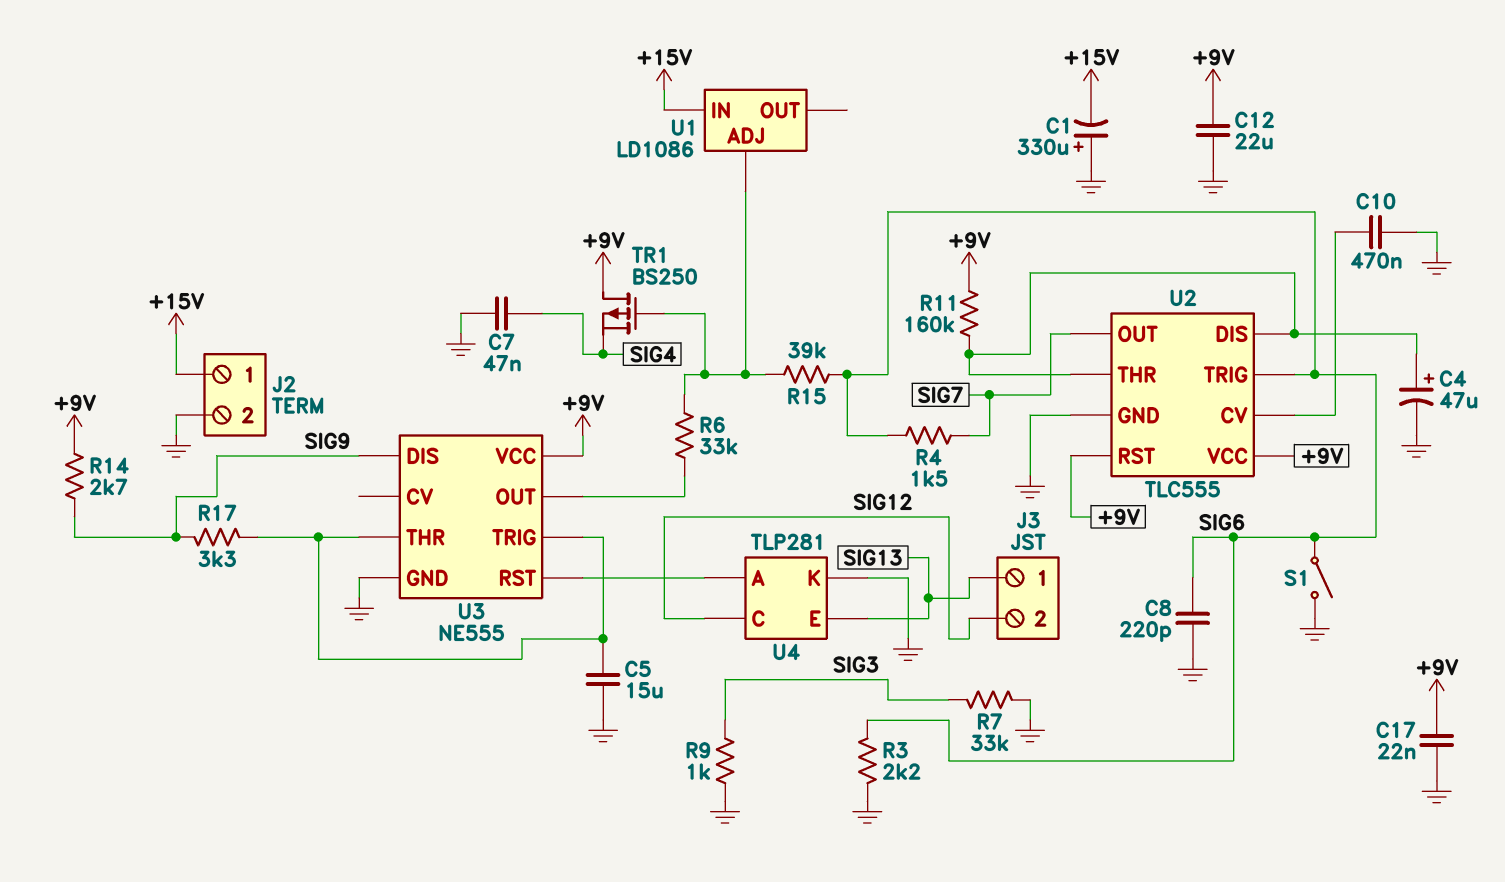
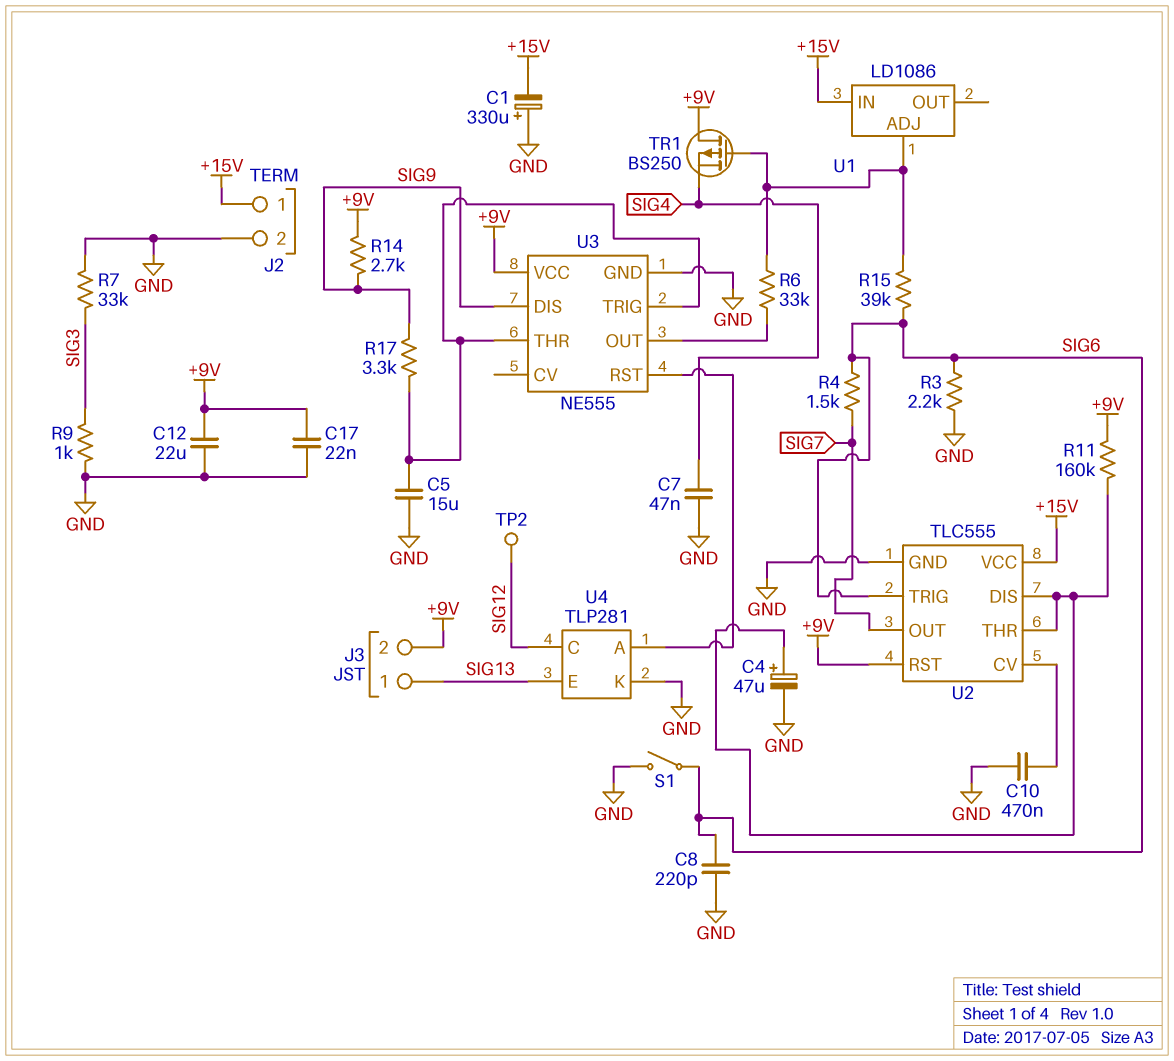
J3 pin 2: SIG12 -> +9V
TP2: none -> test point (SIG12)
U2 pin VCC: +9V -> +15V

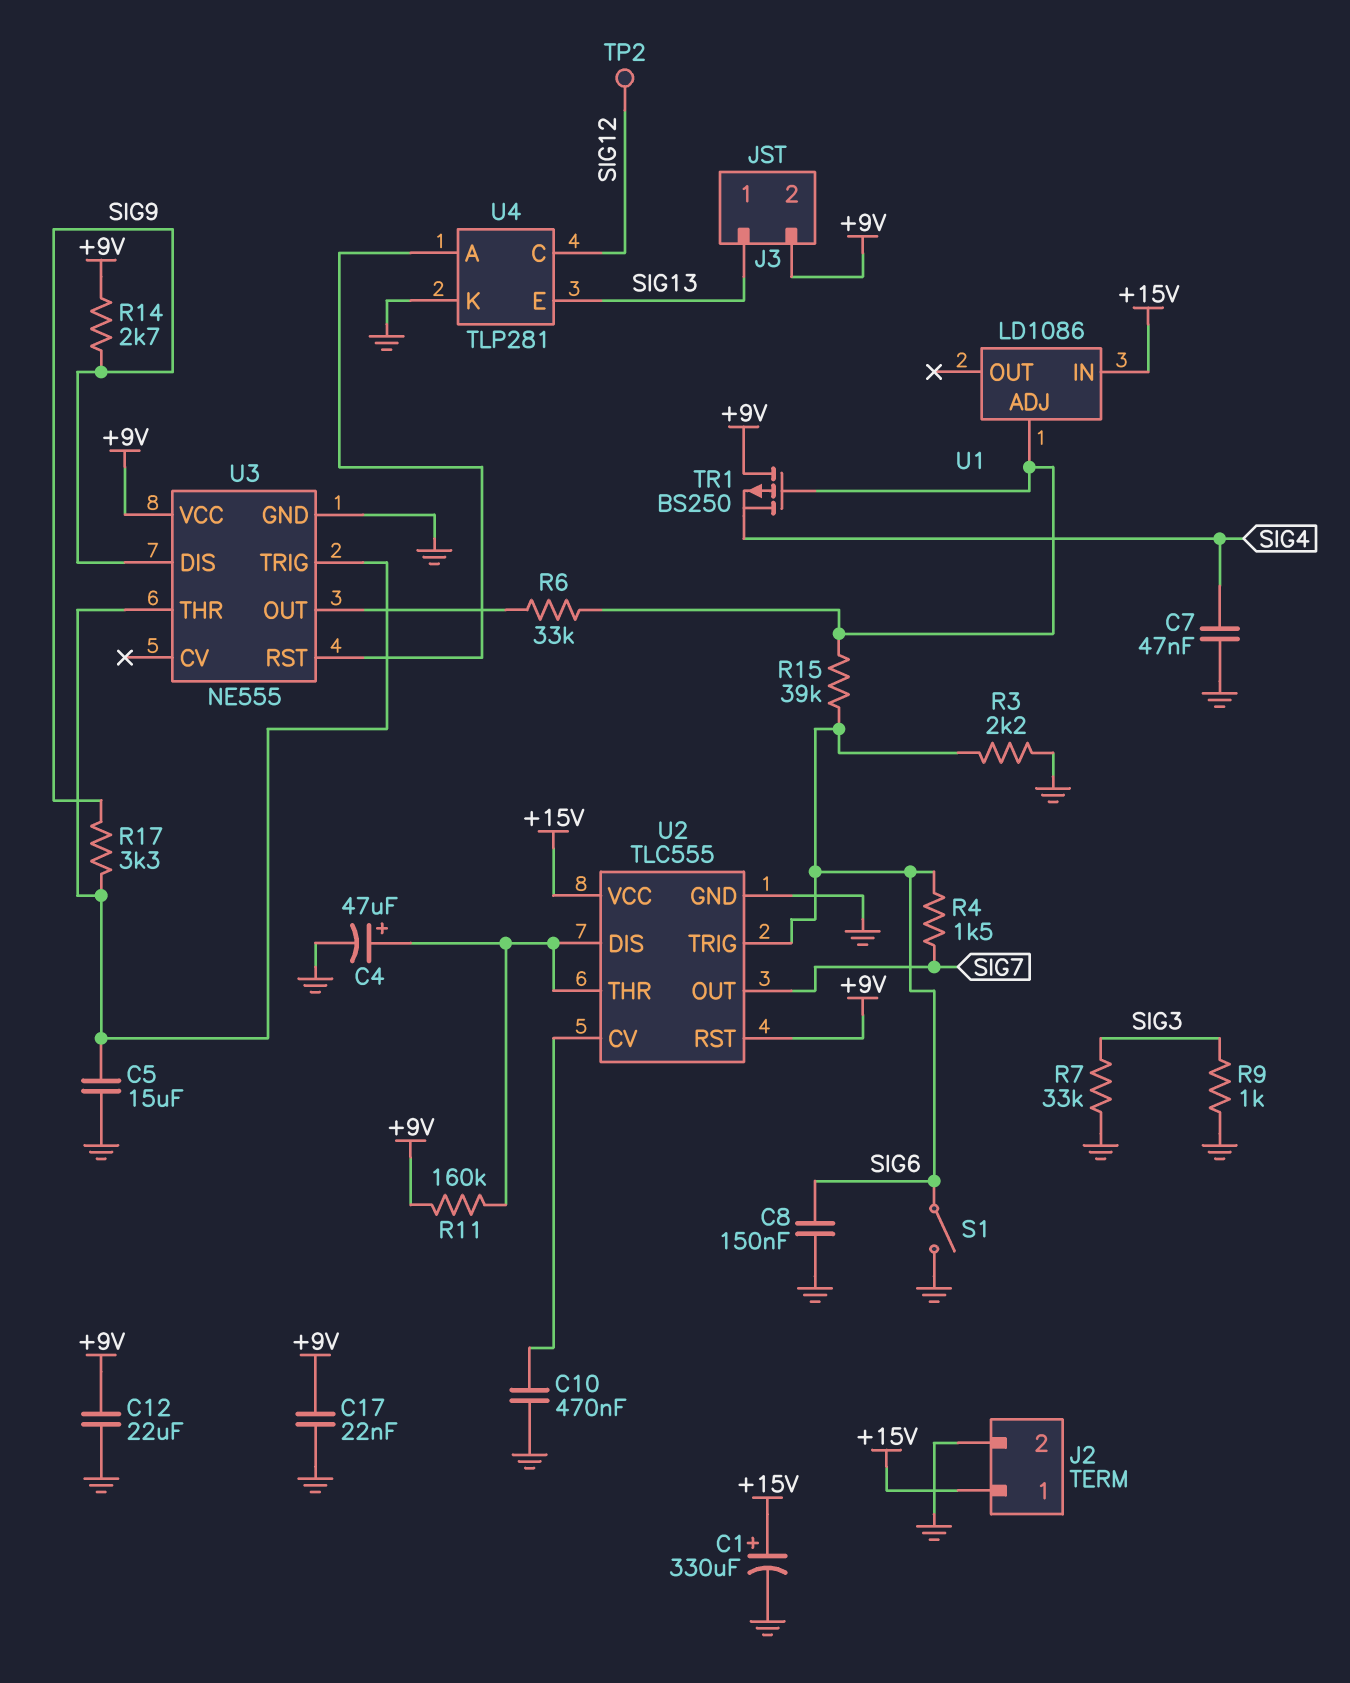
C1: 330uF (plus GND, minus +15V) -> 330uF (plus +15V, minus GND)
C8: 220pF (GND, SIG6) -> 150nF (GND, SIG6)

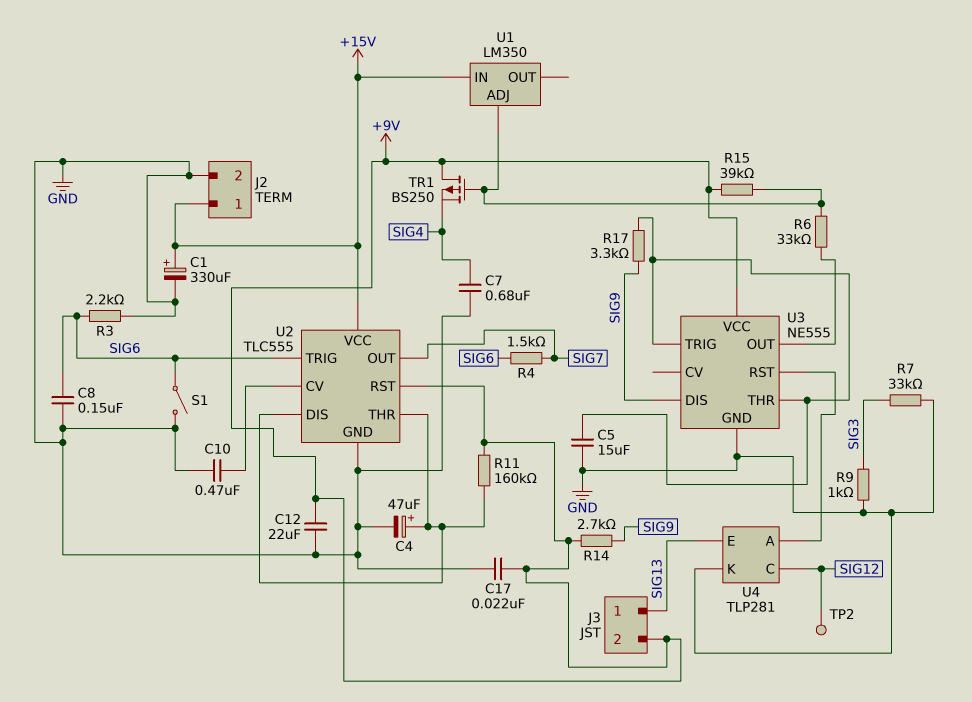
C7: 47nF (GND, SIG4) -> 680nF (GND, SIG4)
R15: 39k (SIG6, U1/ADJ) -> 39k (+9V, U1/ADJ)
U1: LD1086 -> LM350

